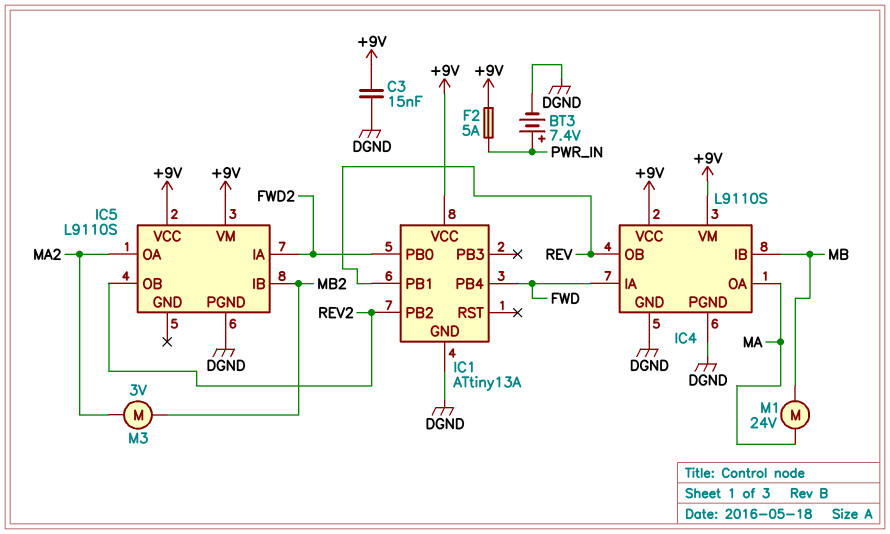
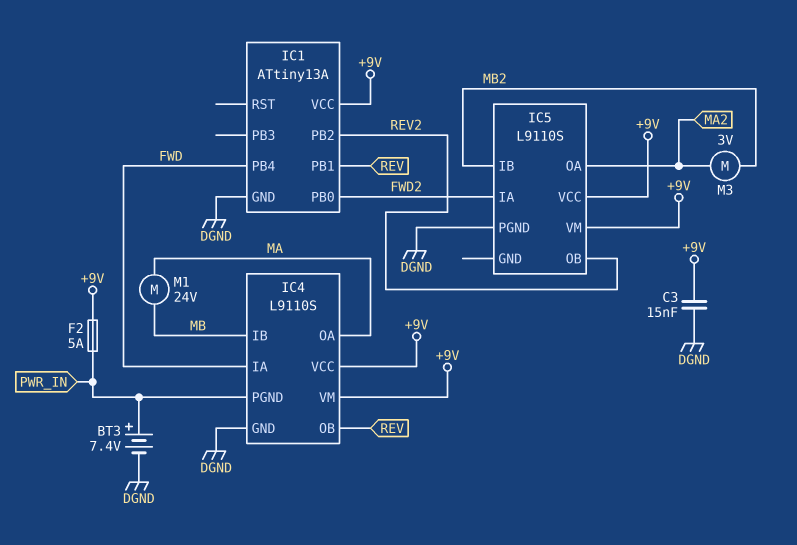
IC4 pin PGND: DGND -> PWR_IN

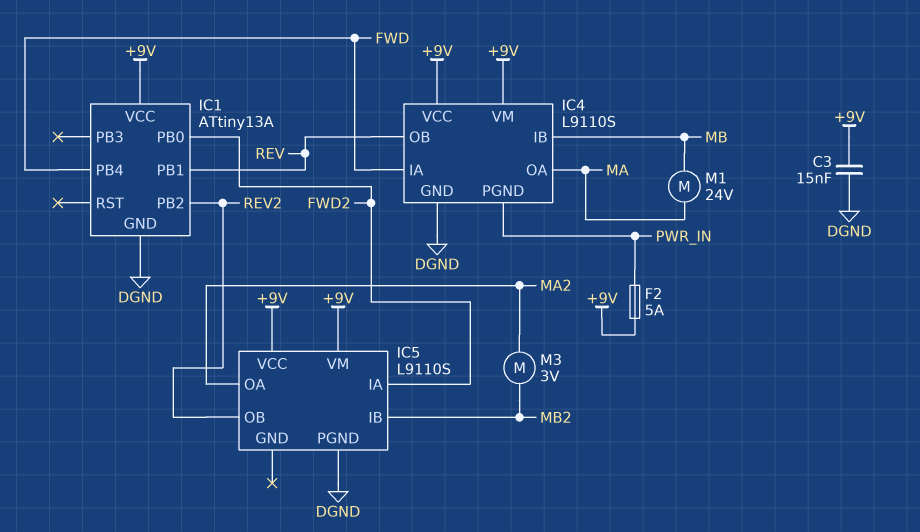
BT3: 7.4V (plus PWR_IN, minus DGND) -> none

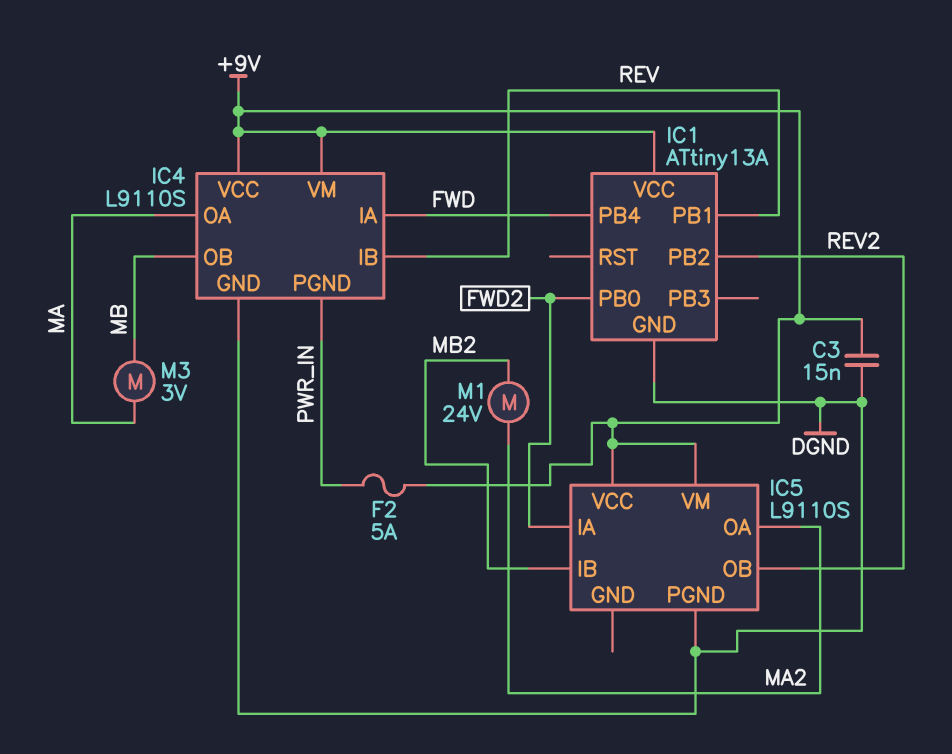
IC4 pin IB: MB -> REV
IC4 pin OB: REV -> MB
M1: motor 24V (MA, MB) -> motor 24V (MA2, MB2)
M3: motor 3V (MA2, MB2) -> motor 3V (MA, MB)

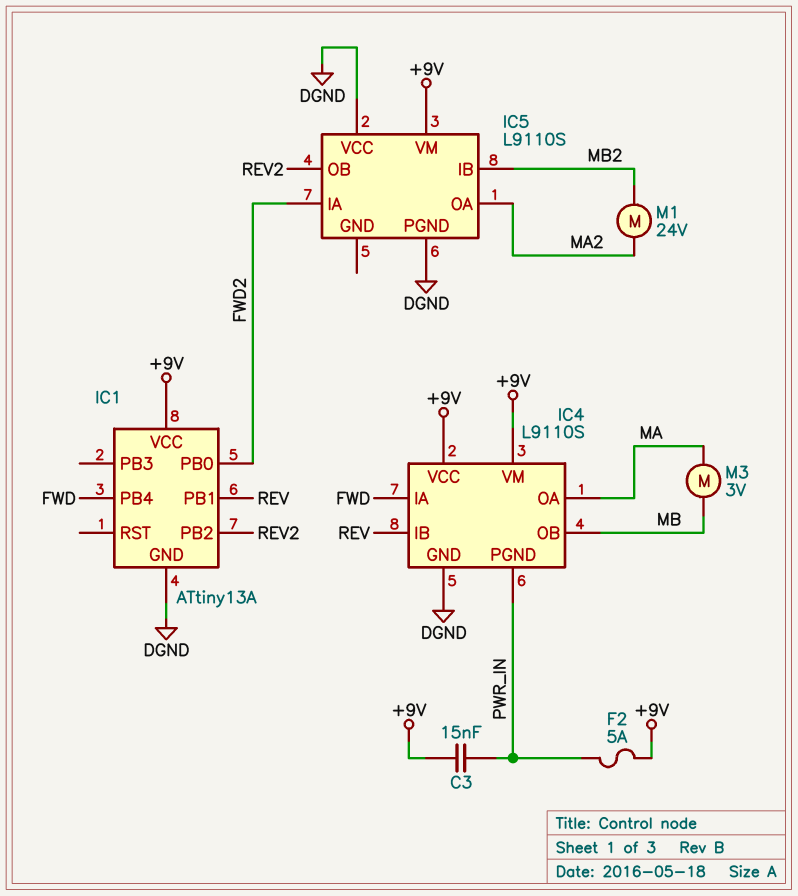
C3: 15nF (+9V, DGND) -> 15nF (+9V, PWR_IN)
IC5 pin VCC: +9V -> DGND

